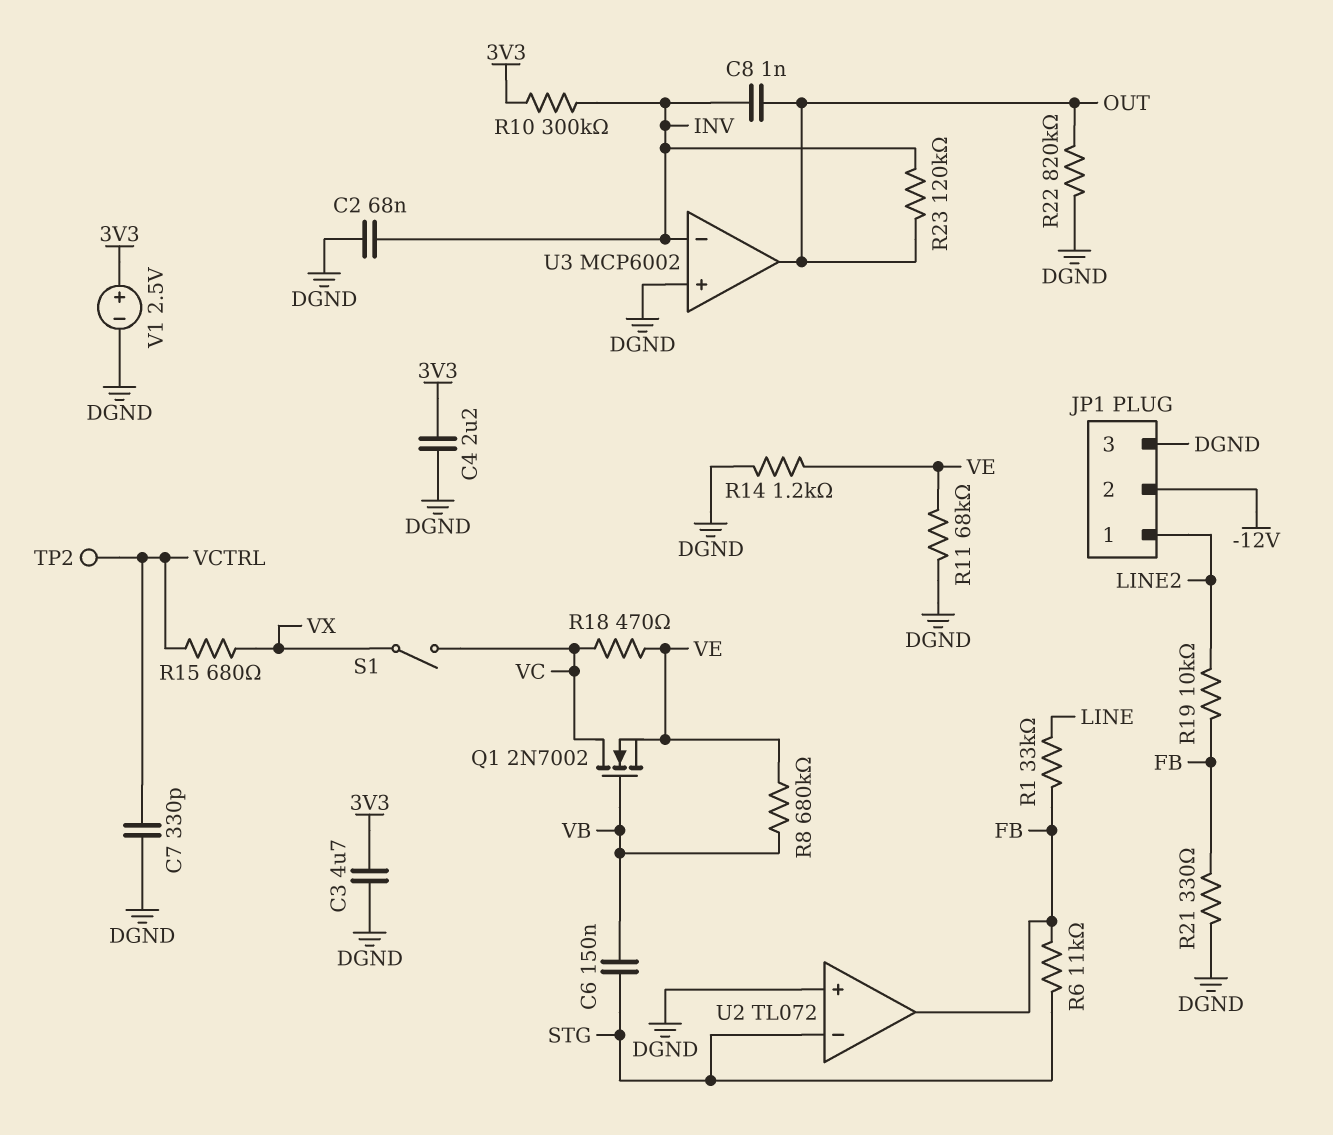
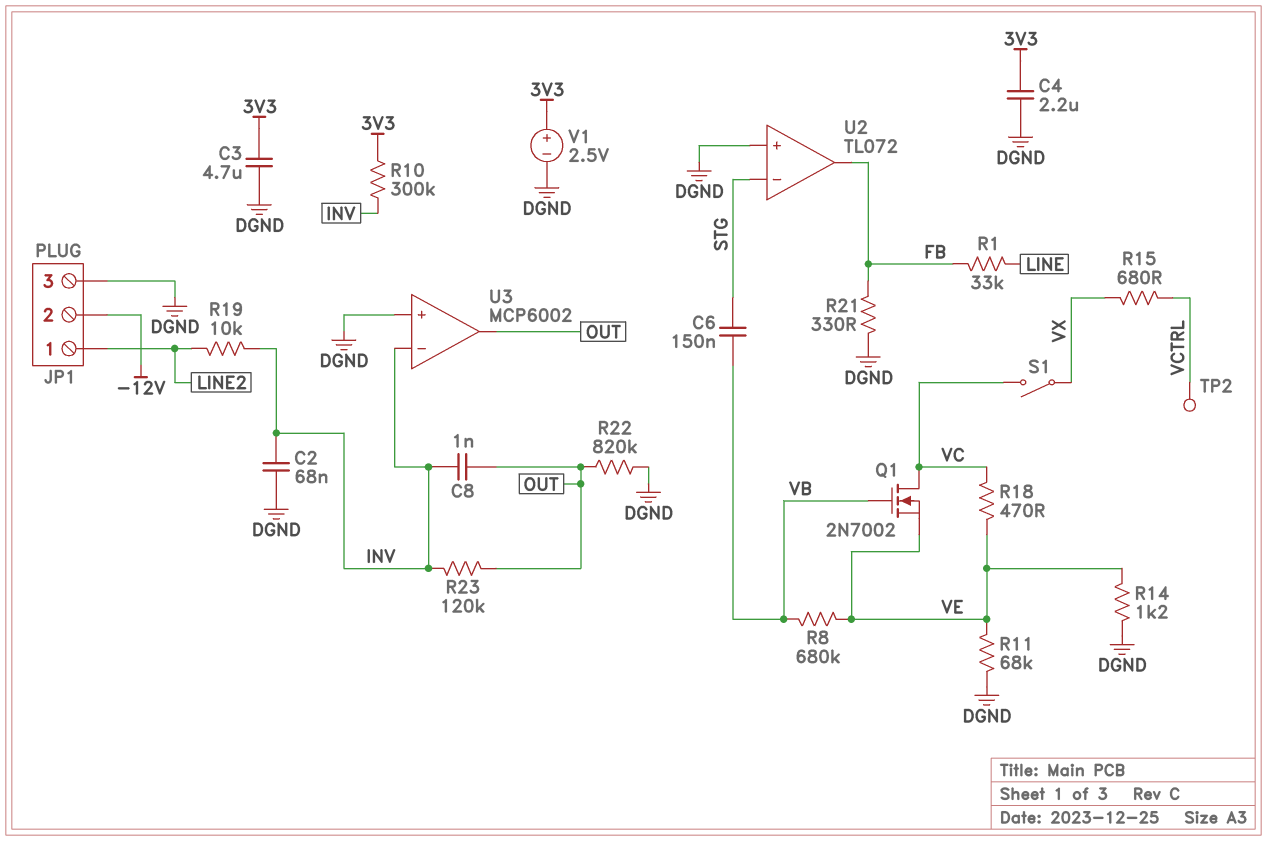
C7: 330pF (DGND, VCTRL) -> none
R6: 11k (FB, STG) -> none
R19: 10k (FB, LINE2) -> 10k (INV, LINE2)

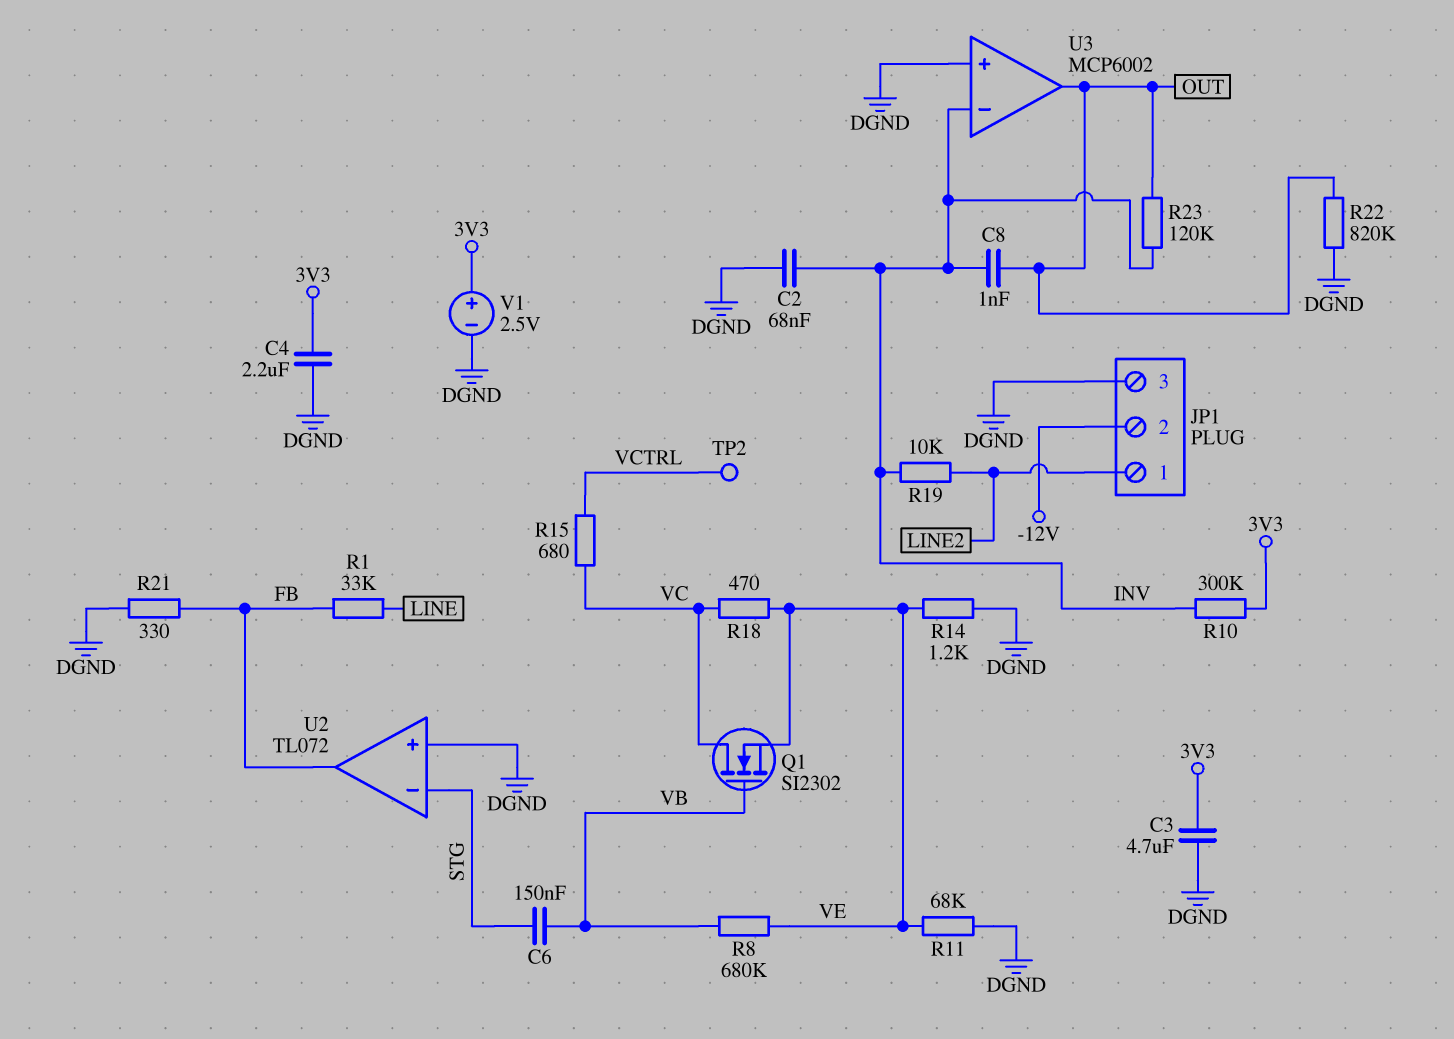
Q1: NMOS 2N7002 (G VB, D VC, S VE) -> NMOS SI2302 (G VB, D VC, S VE)
R15: 680 (VCTRL, VX) -> 680 (VC, VCTRL)
S1: switch (VC, VX) -> none

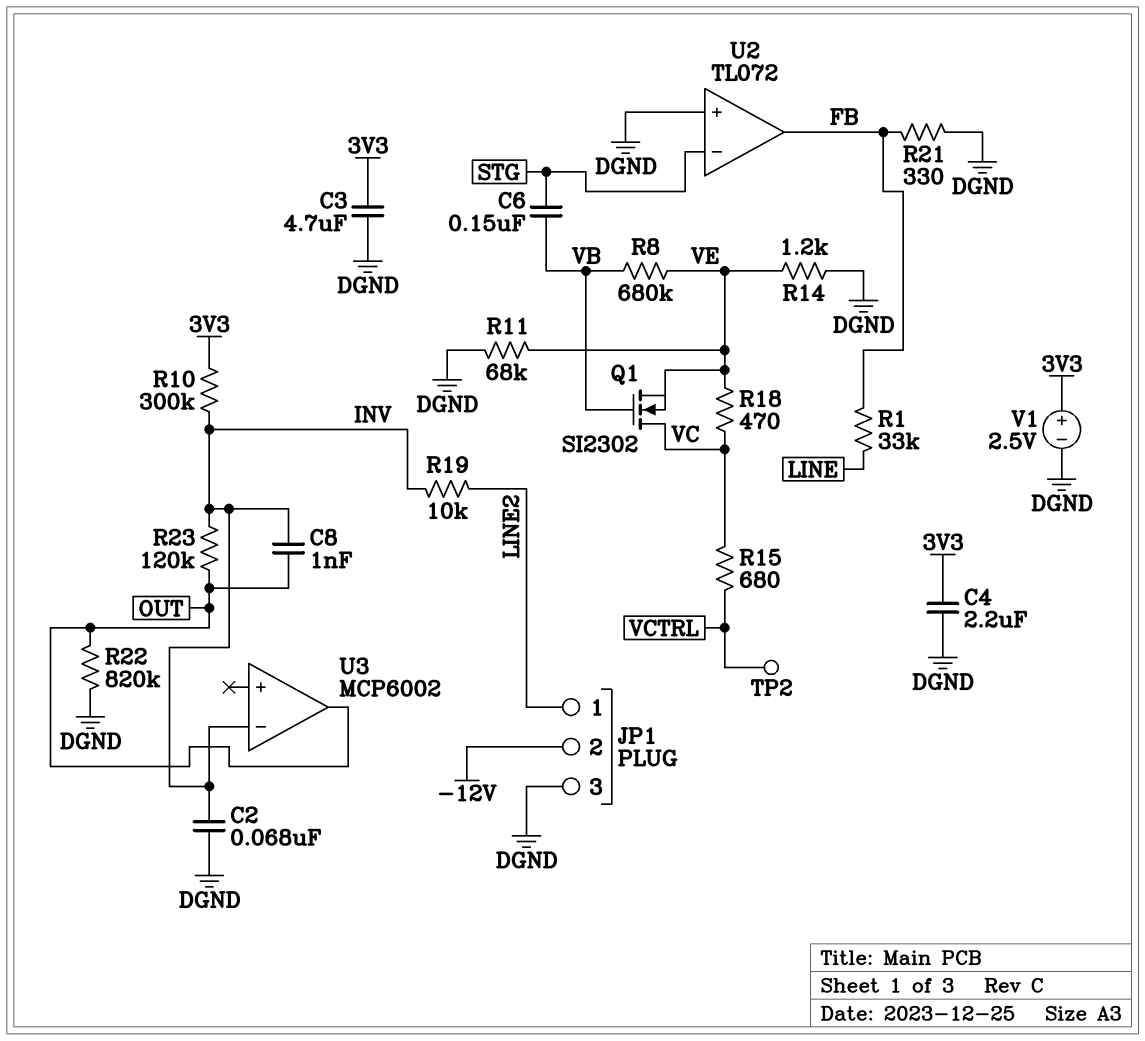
U3 pin in+: DGND -> none

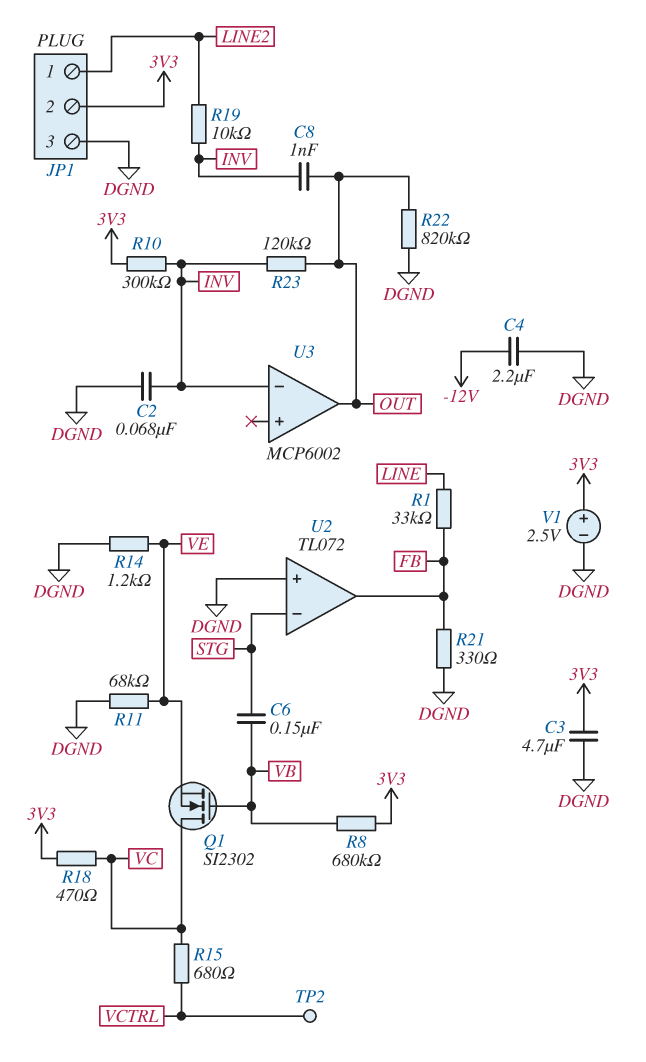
C4: 2.2uF (3V3, DGND) -> 2.2uF (-12V, DGND)
JP1 pin 2: -12V -> 3V3
R8: 680k (VB, VE) -> 680k (3V3, VB)
R18: 470 (VC, VE) -> 470 (3V3, VC)

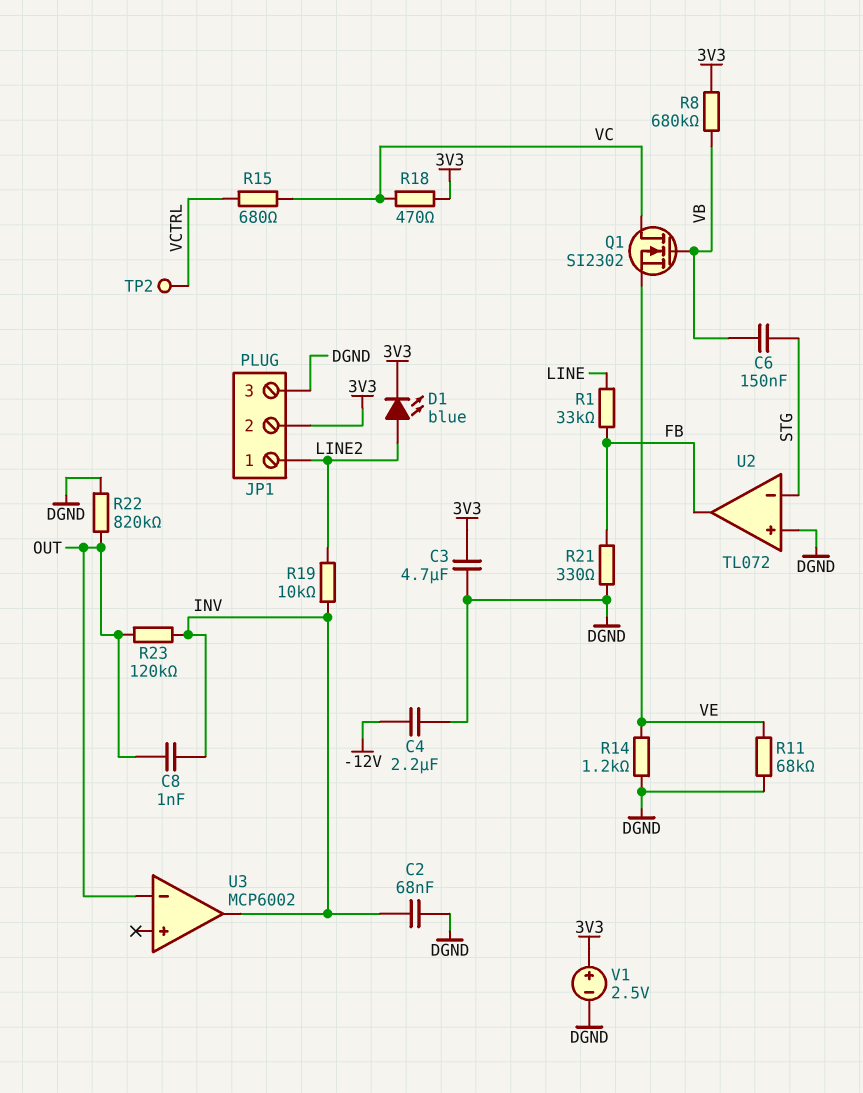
D1: none -> LED blue (A LINE2, K 3V3)
R10: 300k (3V3, INV) -> none
U3 pin in-: INV -> OUT
U3 pin out: OUT -> INV

